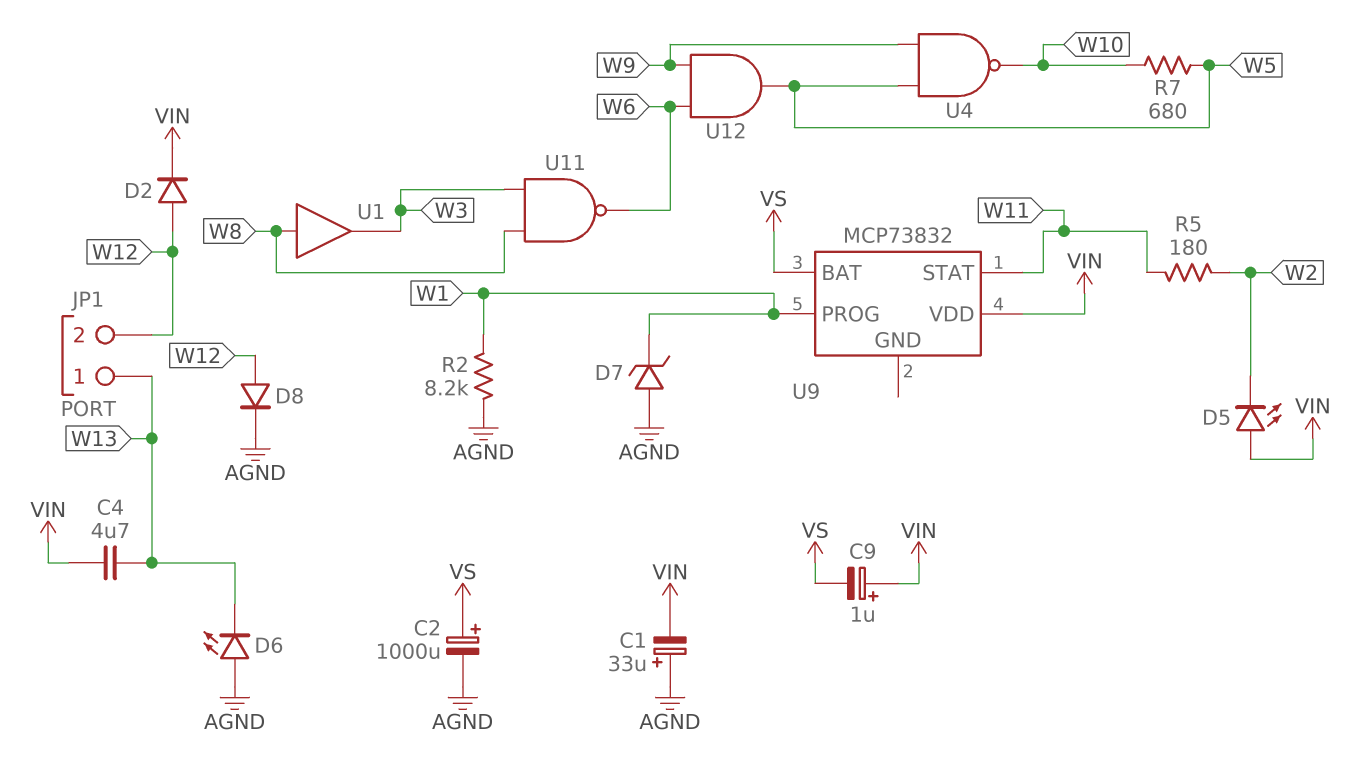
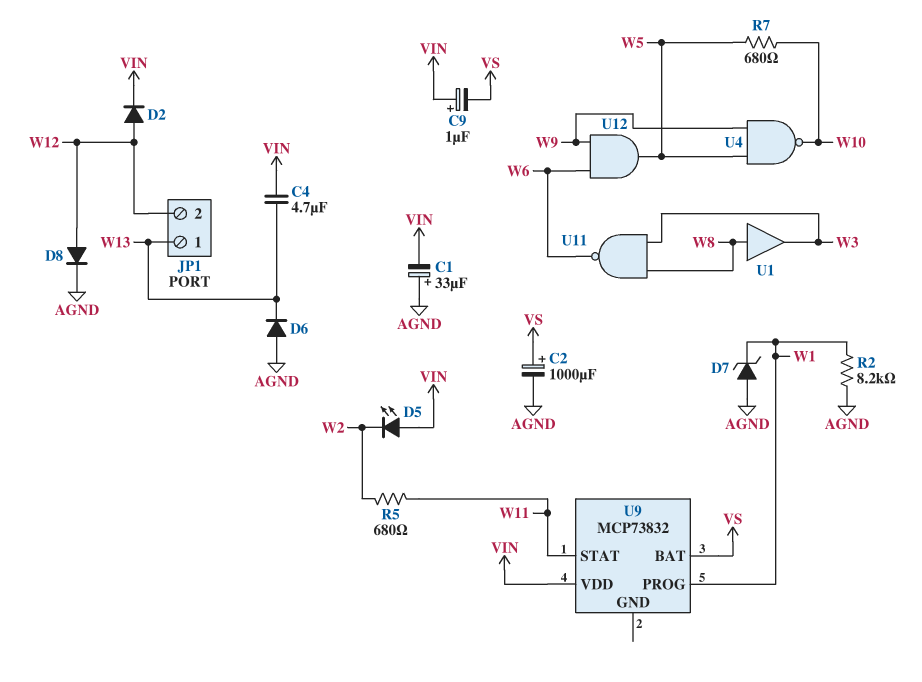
D6: LED (A AGND, K W13) -> diode (A AGND, K W13)
R5: 180 (W2, W11) -> 680 (W2, W11)

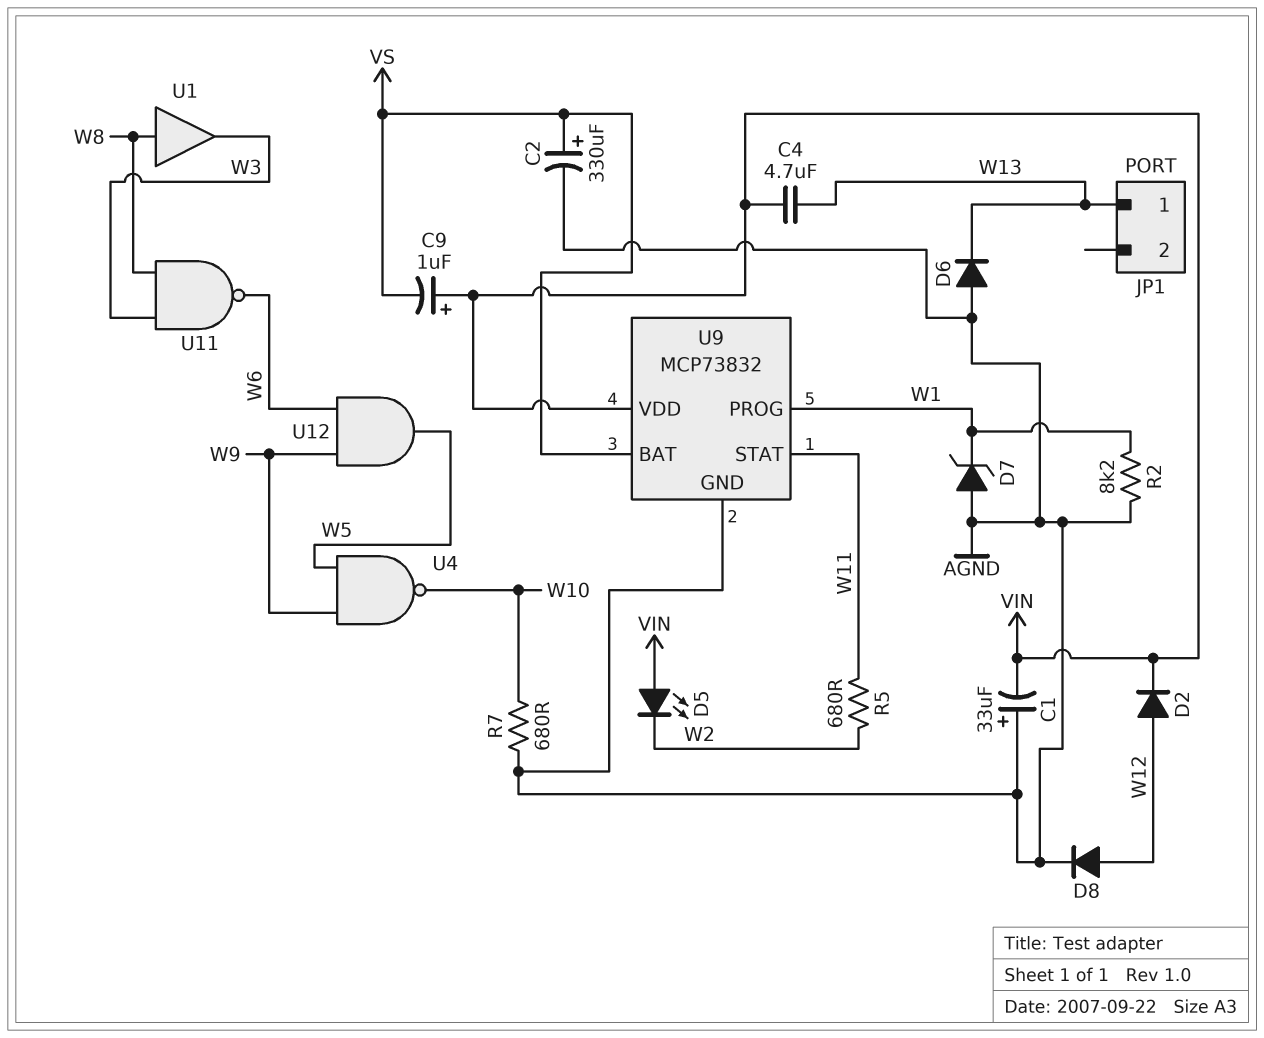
C2: 1000uF (plus VS, minus AGND) -> 330uF (plus VS, minus AGND)
JP1 pin 2: W12 -> none
R7: 680 (W5, W10) -> 680 (AGND, W10)
U9 pin GND: none -> AGND

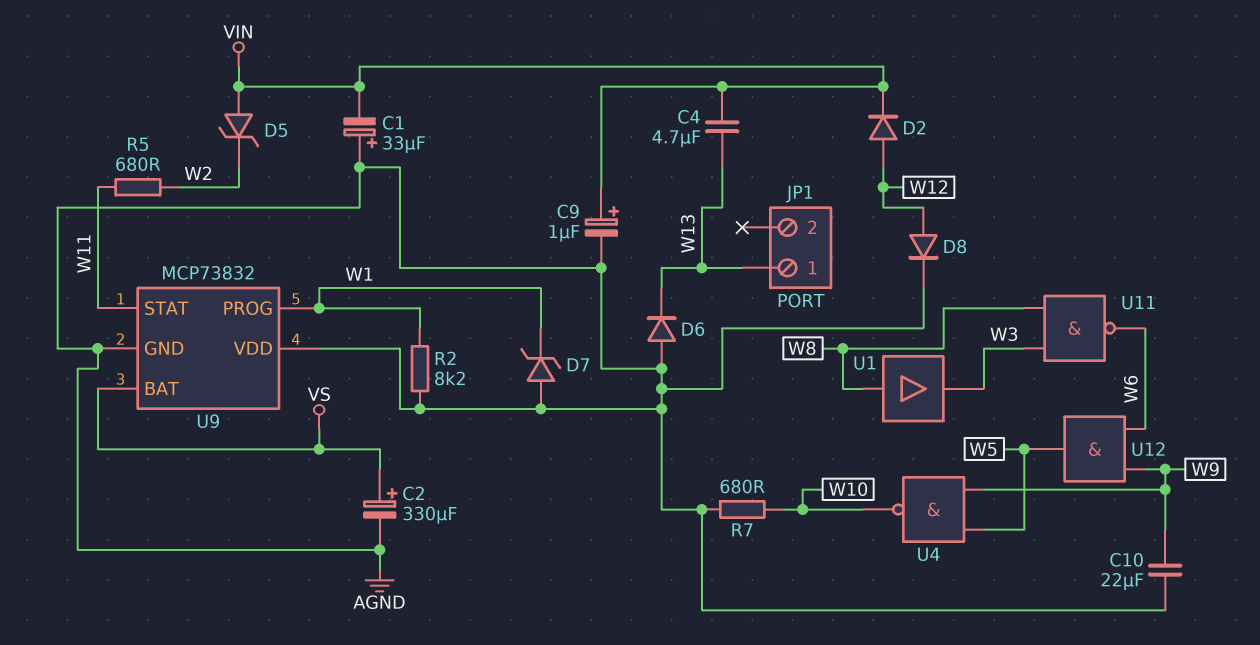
C9: 1uF (plus VIN, minus VS) -> 1uF (plus VIN, minus AGND)
C10: none -> 22uF (AGND, W9)
D5: LED (A VIN, K W2) -> zener (A VIN, K W2)
U9 pin VDD: VIN -> AGND

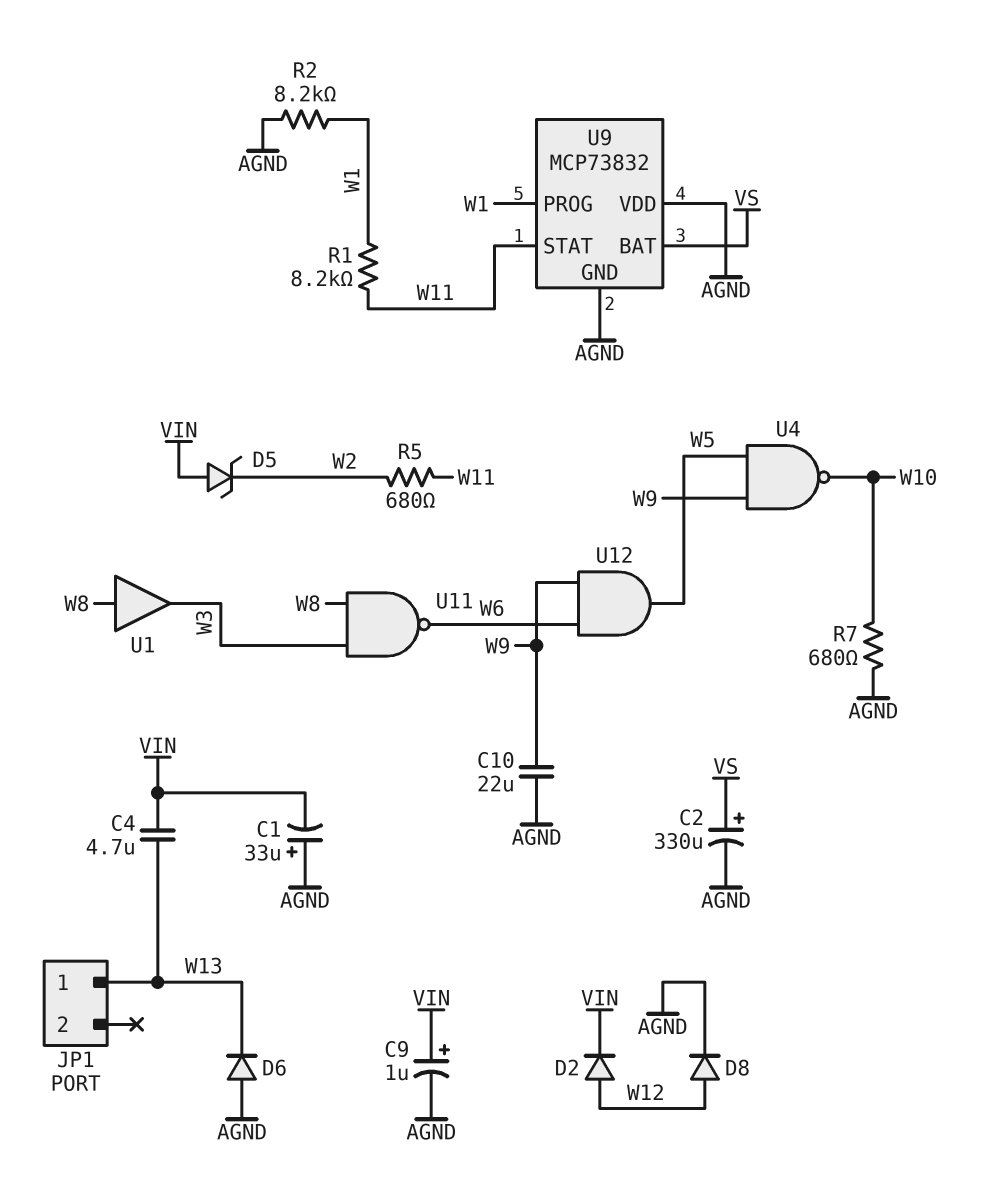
D7: zener (A AGND, K W1) -> none
R1: none -> 8.2k (W1, W11)

